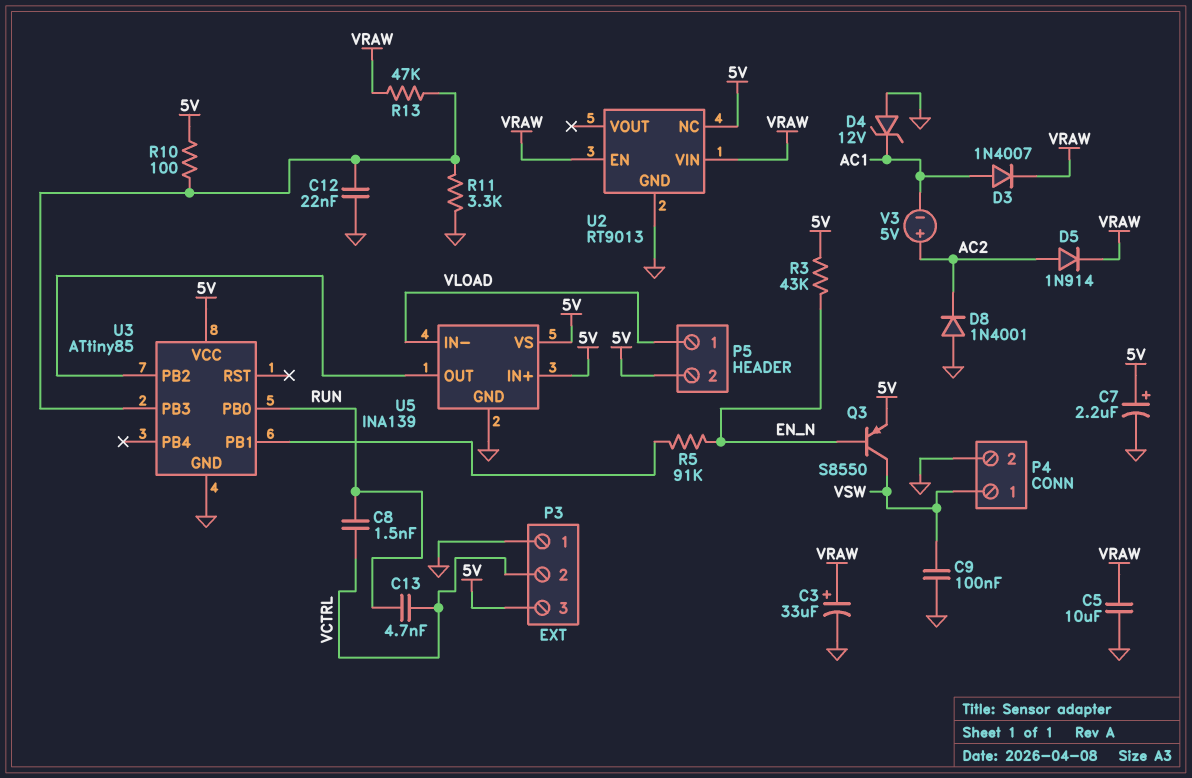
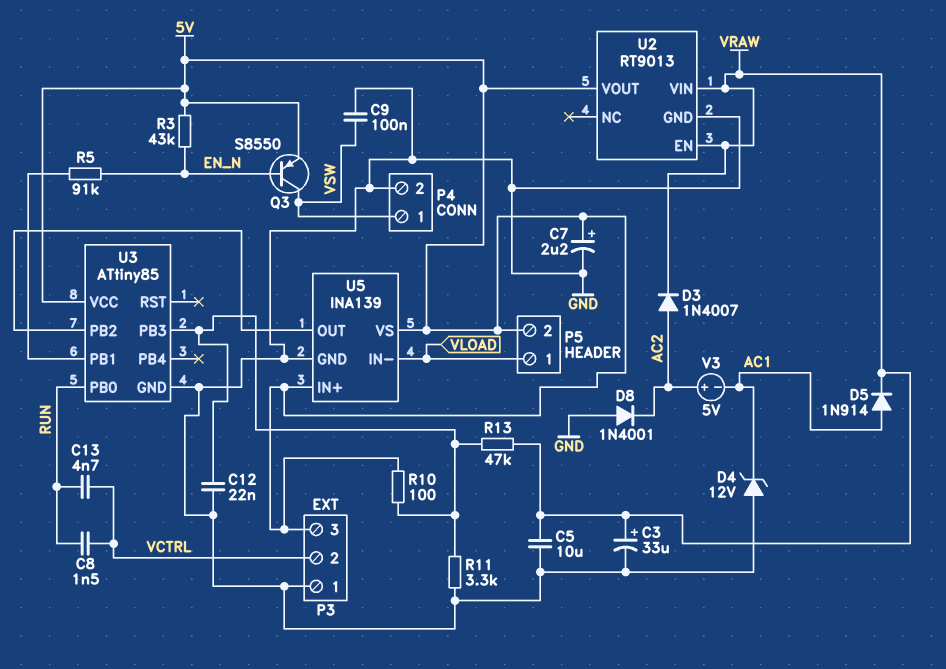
D3: diode 1N4007 (A AC1, K VRAW) -> diode 1N4007 (A AC2, K VRAW)
D5: diode 1N914 (A AC2, K VRAW) -> diode 1N914 (A AC1, K VRAW)
U2 pin NC: 5V -> none
U2 pin VOUT: none -> 5V

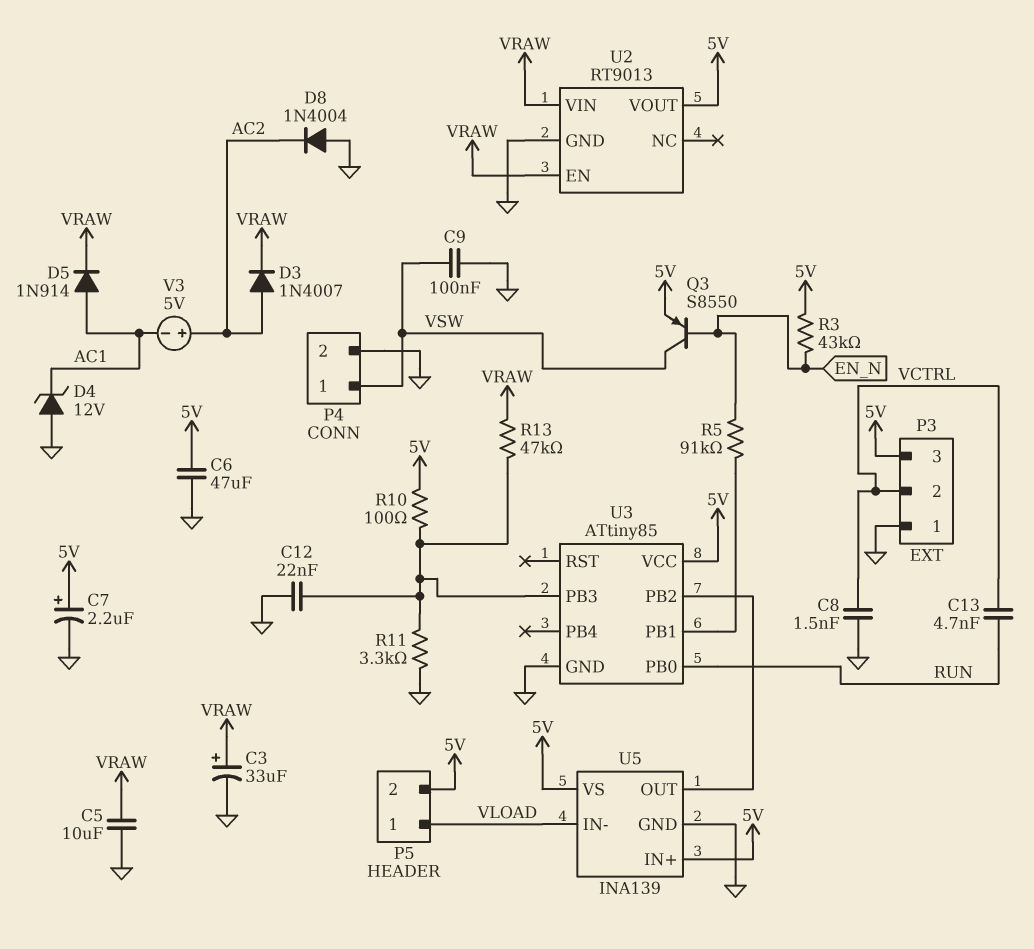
C6: none -> 47uF (5V, GND)
C8: 1.5nF (RUN, VCTRL) -> 1.5nF (GND, VCTRL)
D8: diode 1N4001 (A GND, K AC2) -> diode 1N4004 (A GND, K AC2)

